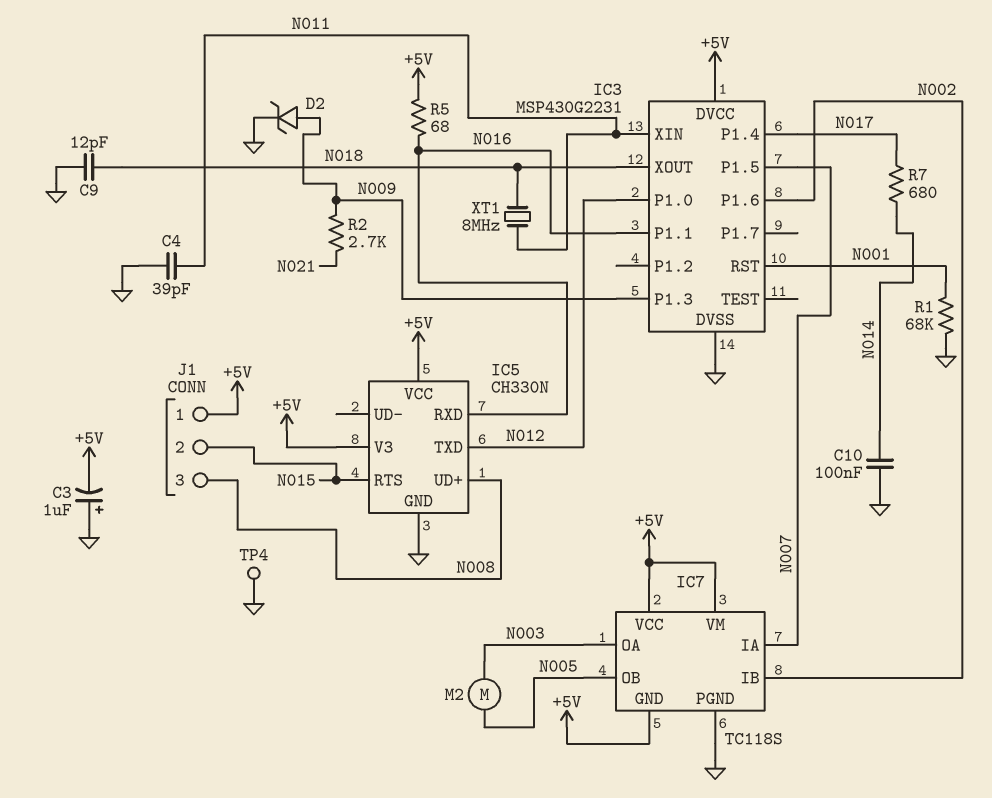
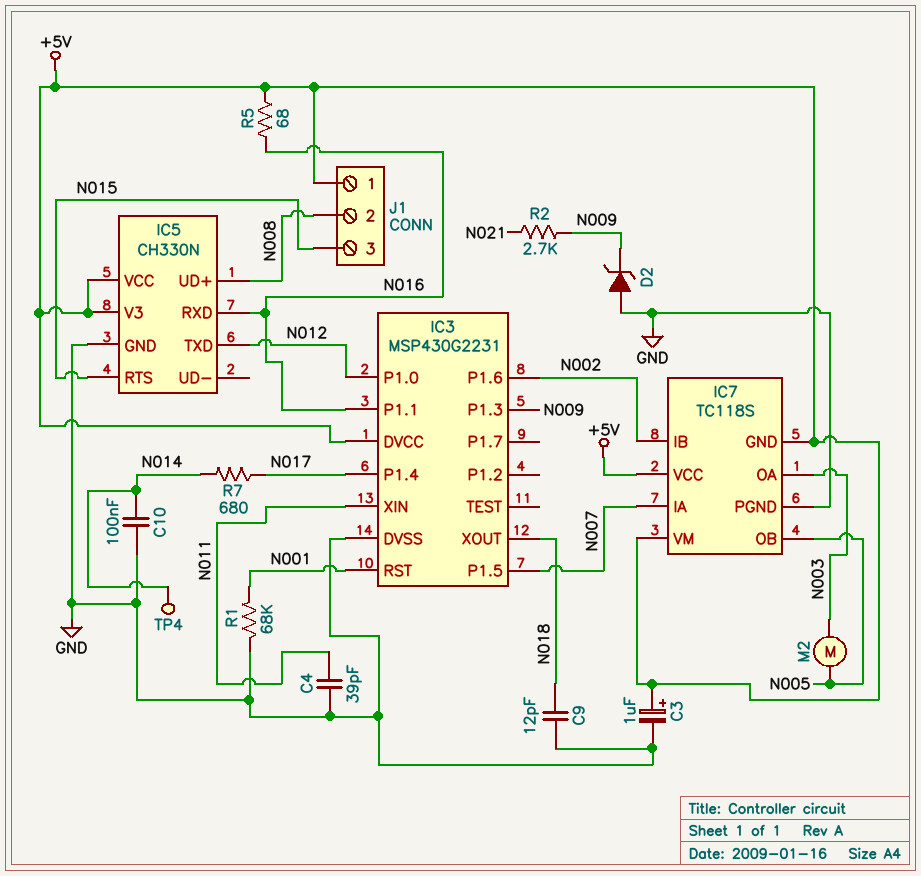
C3: 1uF (plus GND, minus +5V) -> 1uF (plus +5V, minus GND)
D2: zener (A N009, K GND) -> zener (A GND, K N009)
J1 pin 2: N015 -> N008
J1 pin 3: N008 -> N015
TP4: test point (GND) -> test point (N014)
XT1: 8MHz (N011, N018) -> none

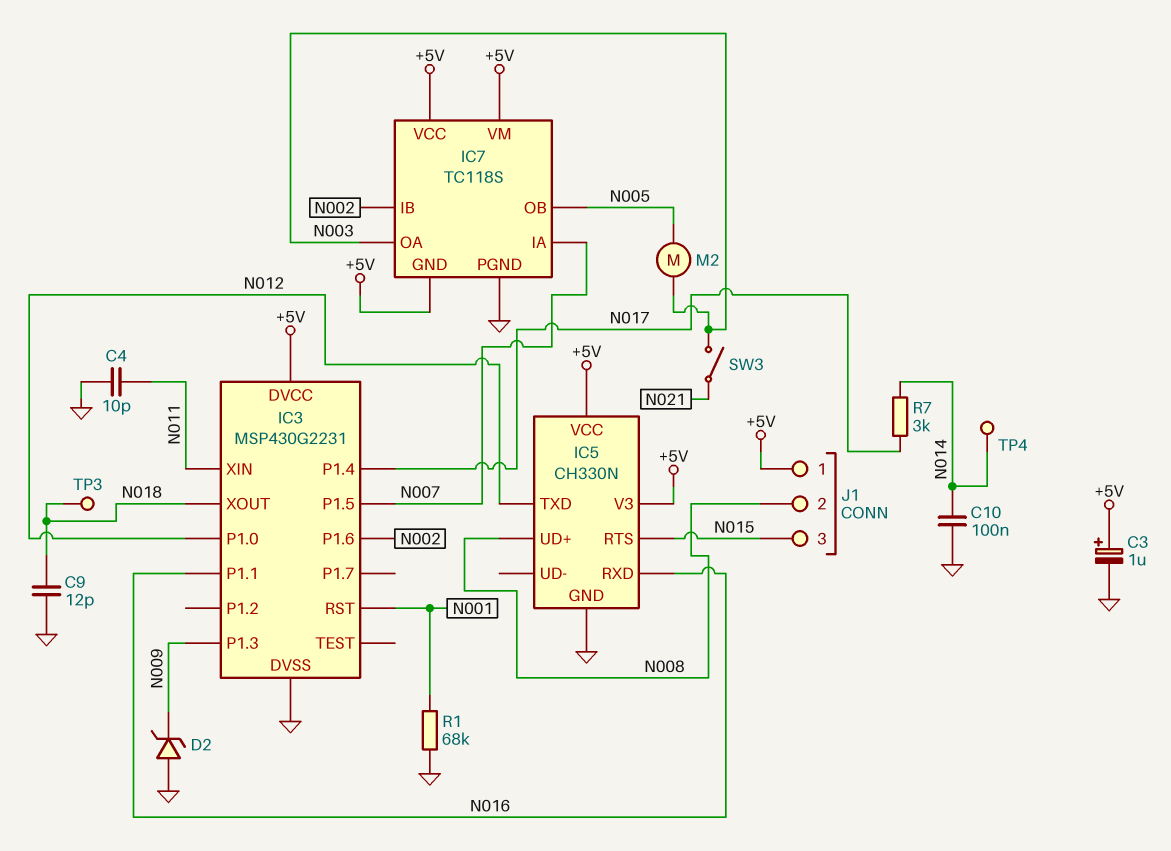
C4: 39pF (GND, N011) -> 10pF (GND, N011)
R2: 2.7k (N009, N021) -> none
R5: 68 (+5V, N016) -> none
R7: 680 (N014, N017) -> 3k (N014, N017)
SW3: none -> switch (N003, N021)
TP3: none -> test point (N018)

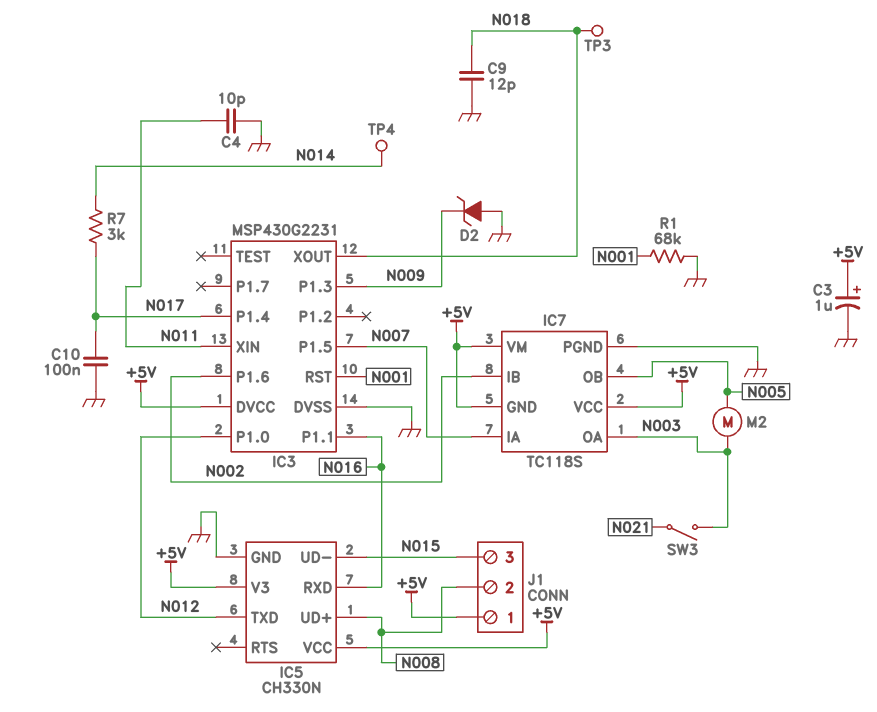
C10: 100nF (GND, N014) -> 100nF (GND, N017)
IC5 pin RTS: N015 -> none
IC5 pin UD-: none -> N015

